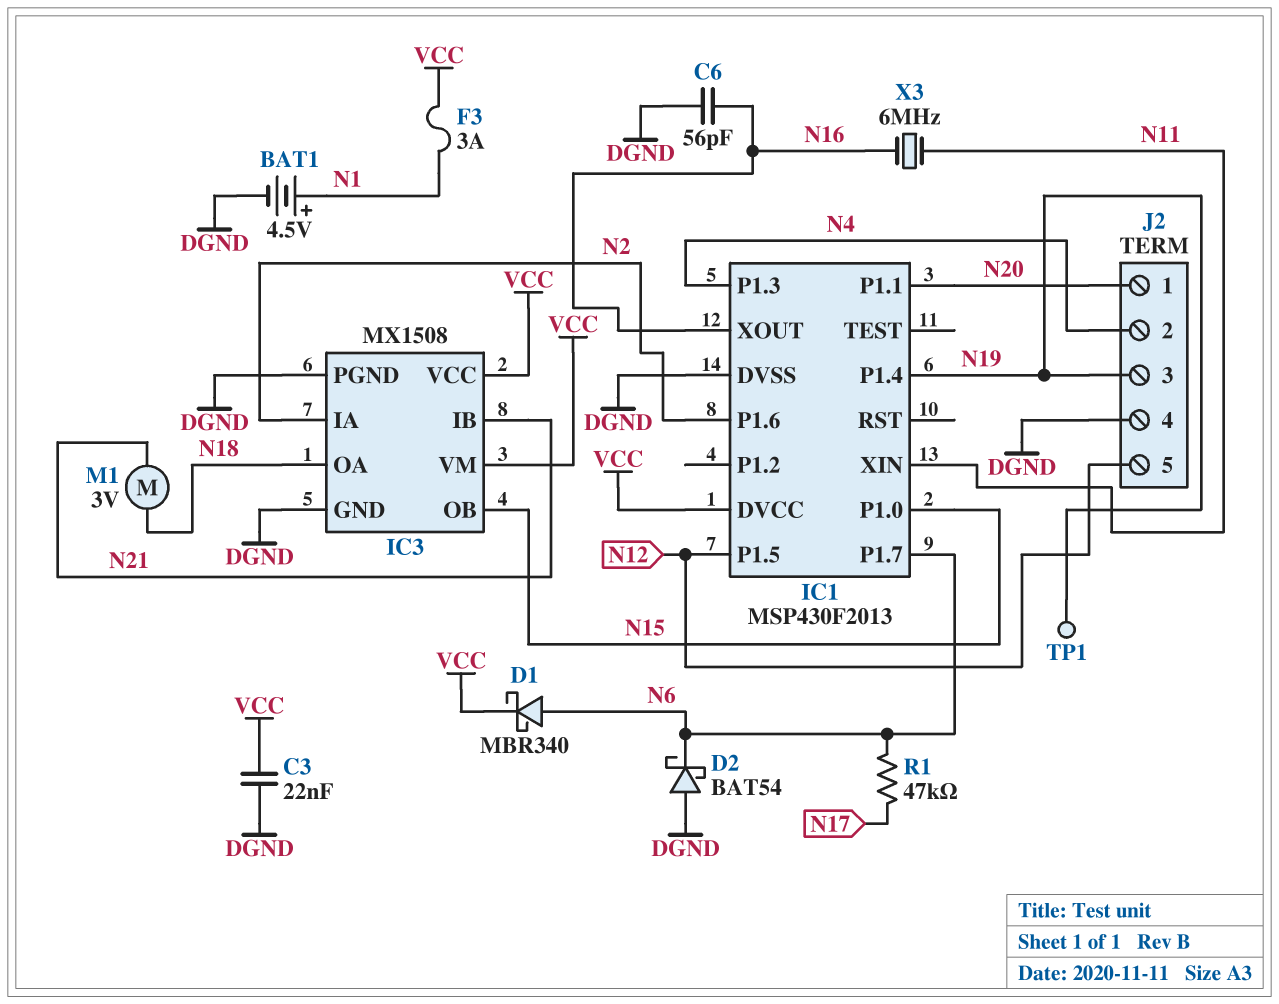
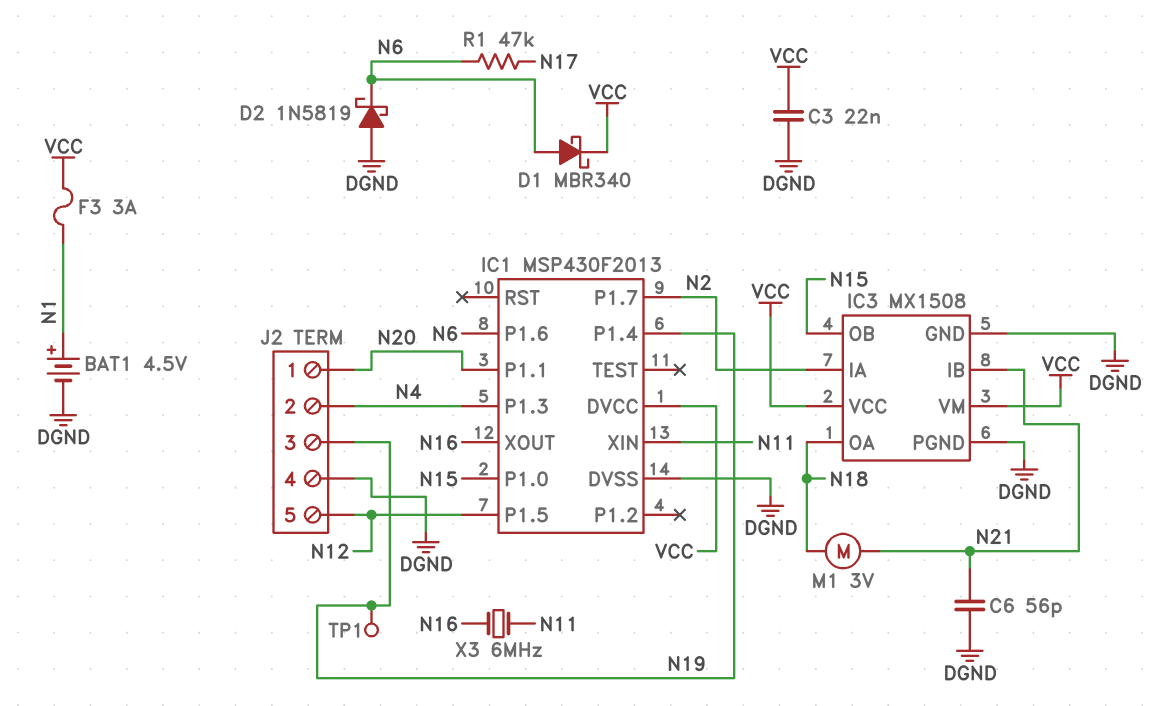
C6: 56pF (DGND, N16) -> 56pF (DGND, N21)
D2: schottky BAT54 (A DGND, K N6) -> schottky 1N5819 (A DGND, K N6)
IC1 pin P1.6: N2 -> N6
IC1 pin P1.7: N6 -> N2

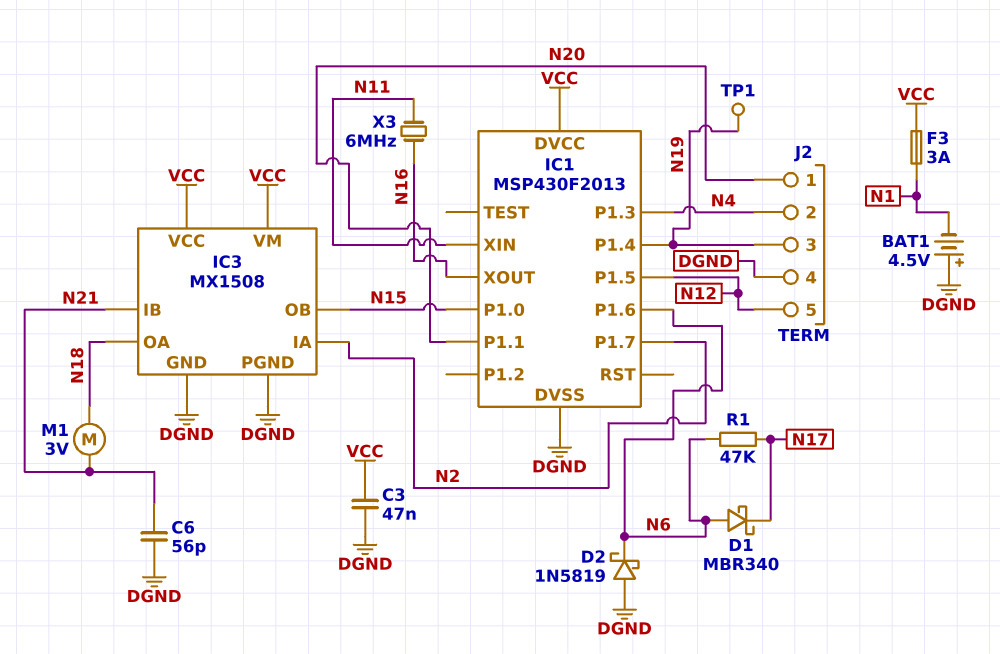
BAT1: 4.5V (plus N1, minus DGND) -> 4.5V (plus DGND, minus N1)
C3: 22nF (DGND, VCC) -> 47nF (DGND, VCC)
D1: schottky MBR340 (A N6, K VCC) -> schottky MBR340 (A N6, K N17)

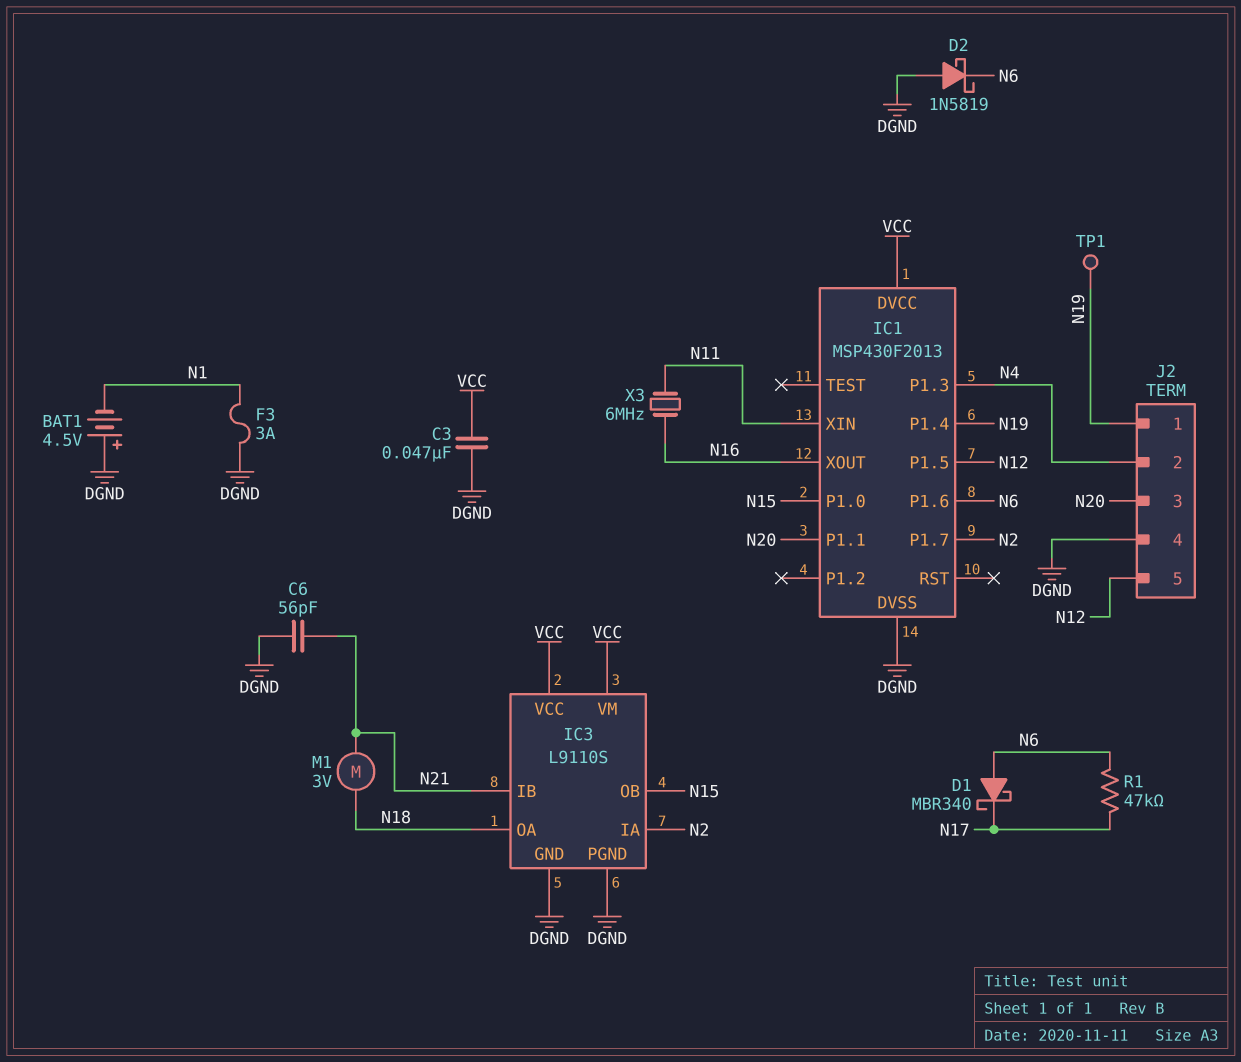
F3: 3A (N1, VCC) -> 3A (DGND, N1)
IC3: MX1508 -> L9110S
J2 pin 1: N20 -> N19
J2 pin 3: N19 -> N20

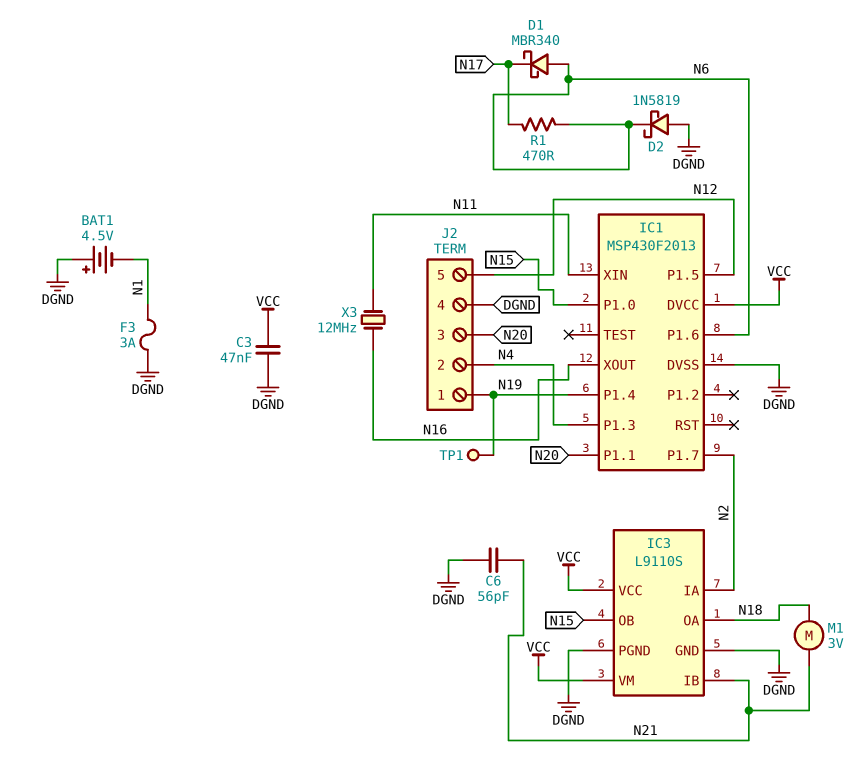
R1: 47k (N6, N17) -> 470 (N6, N17)
X3: 6MHz (N11, N16) -> 12MHz (N11, N16)

